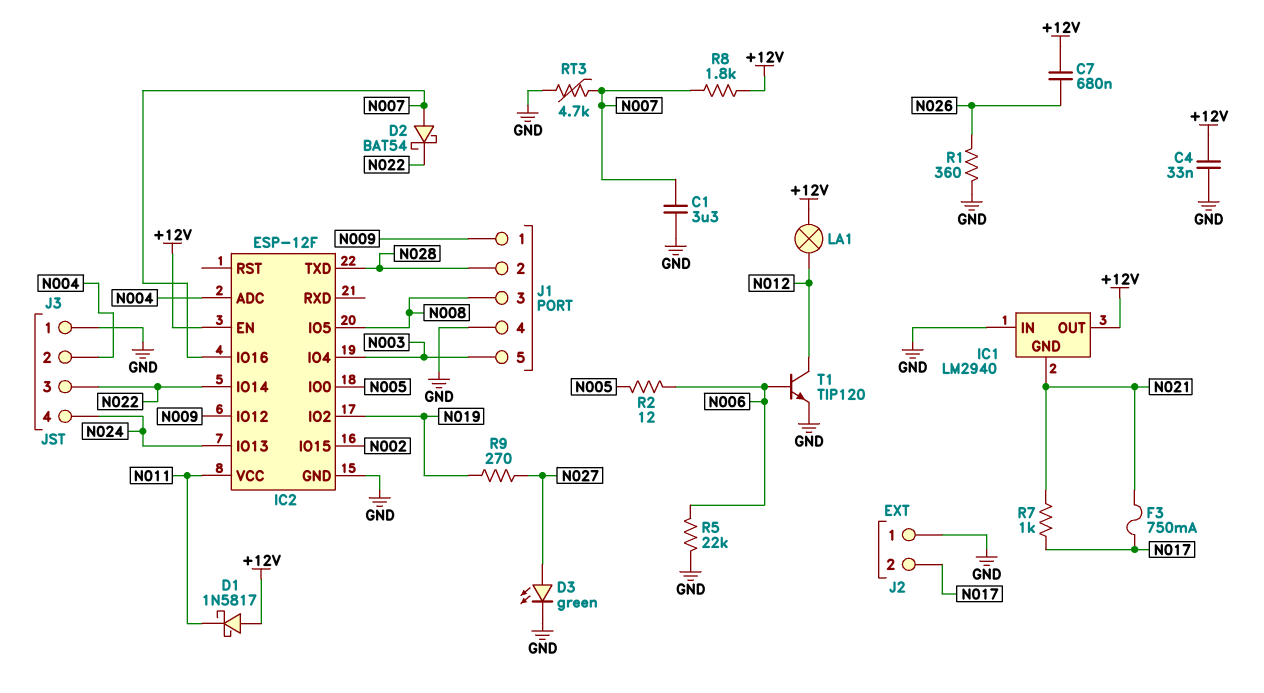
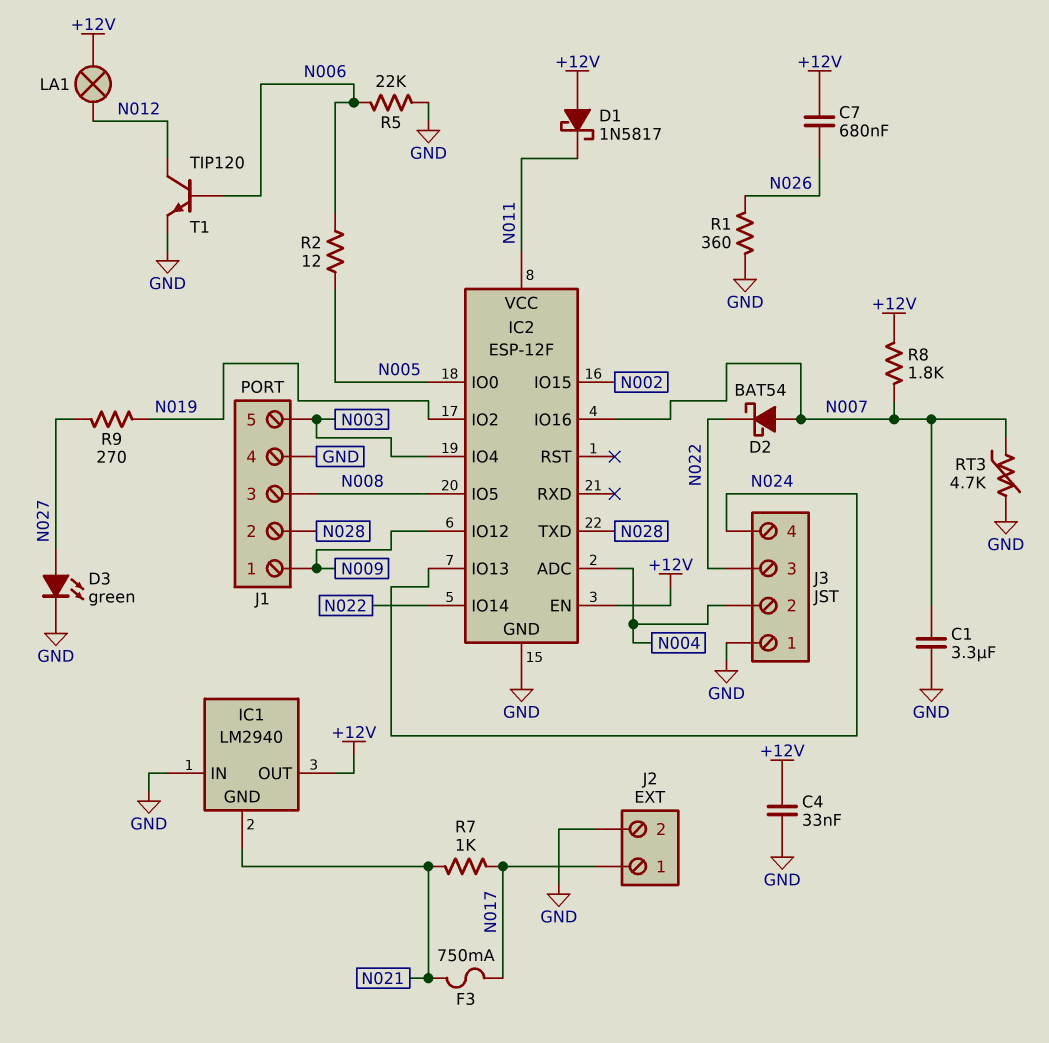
J2 pin 1: GND -> N017
J2 pin 2: N017 -> GND

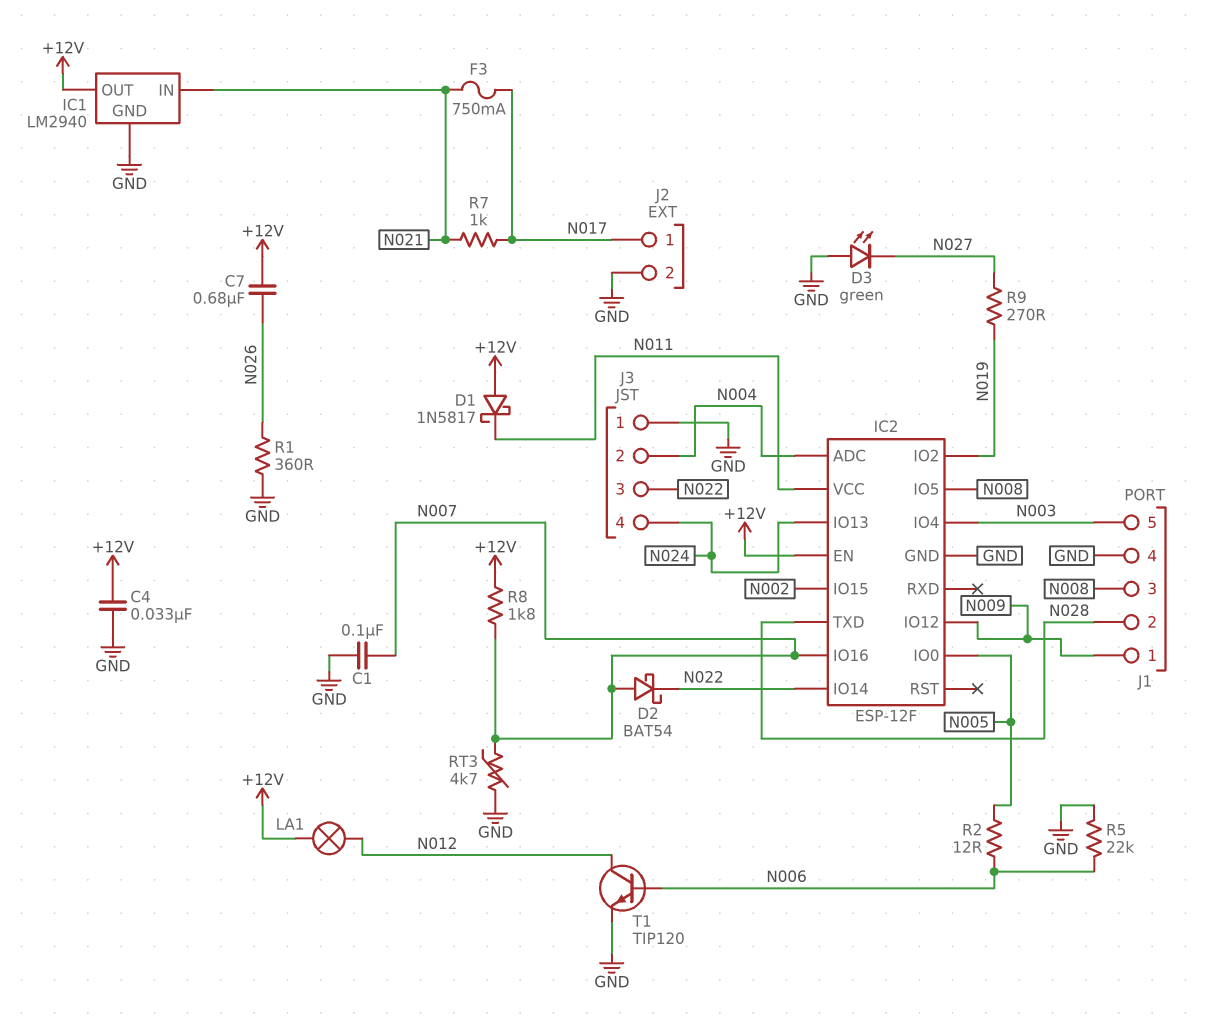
C1: 3.3uF (GND, N007) -> 100nF (GND, N007)
D3: LED green (A N027, K GND) -> LED green (A GND, K N027)
IC1 pin GND: N021 -> GND
IC1 pin IN: GND -> N021

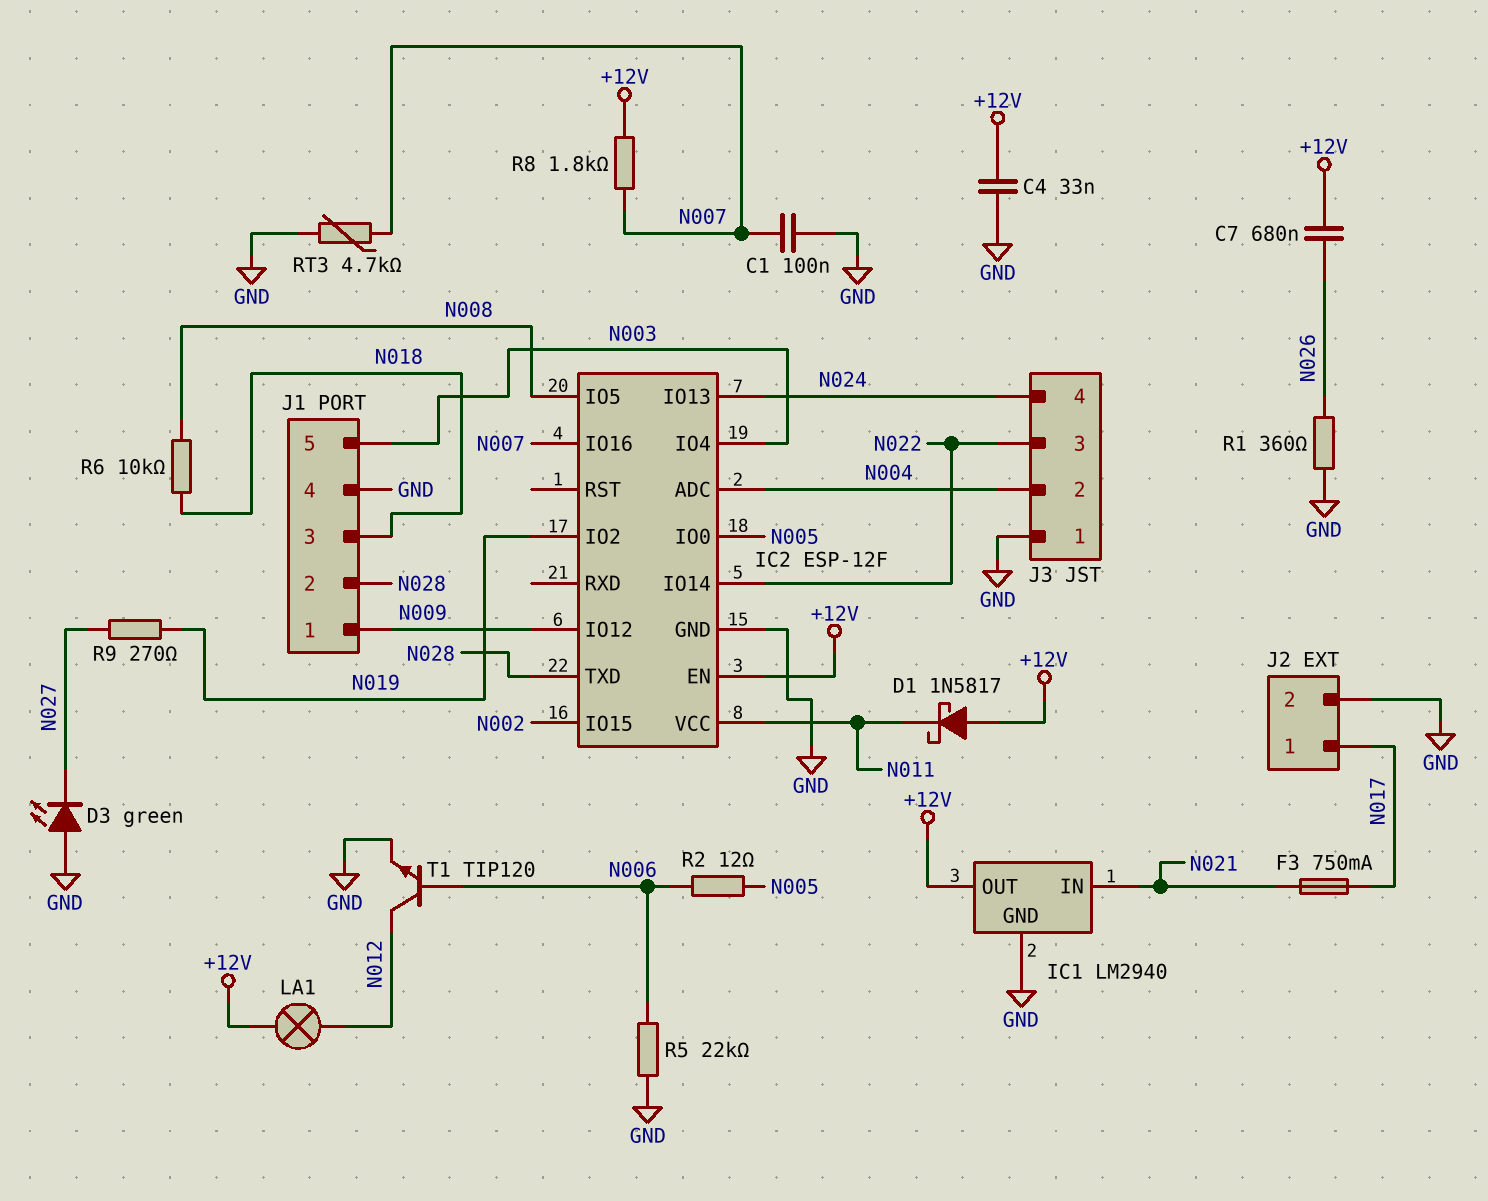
D2: schottky BAT54 (A N007, K N022) -> none
J1 pin 3: N008 -> N018
R6: none -> 10k (N008, N018)
R7: 1k (N017, N021) -> none

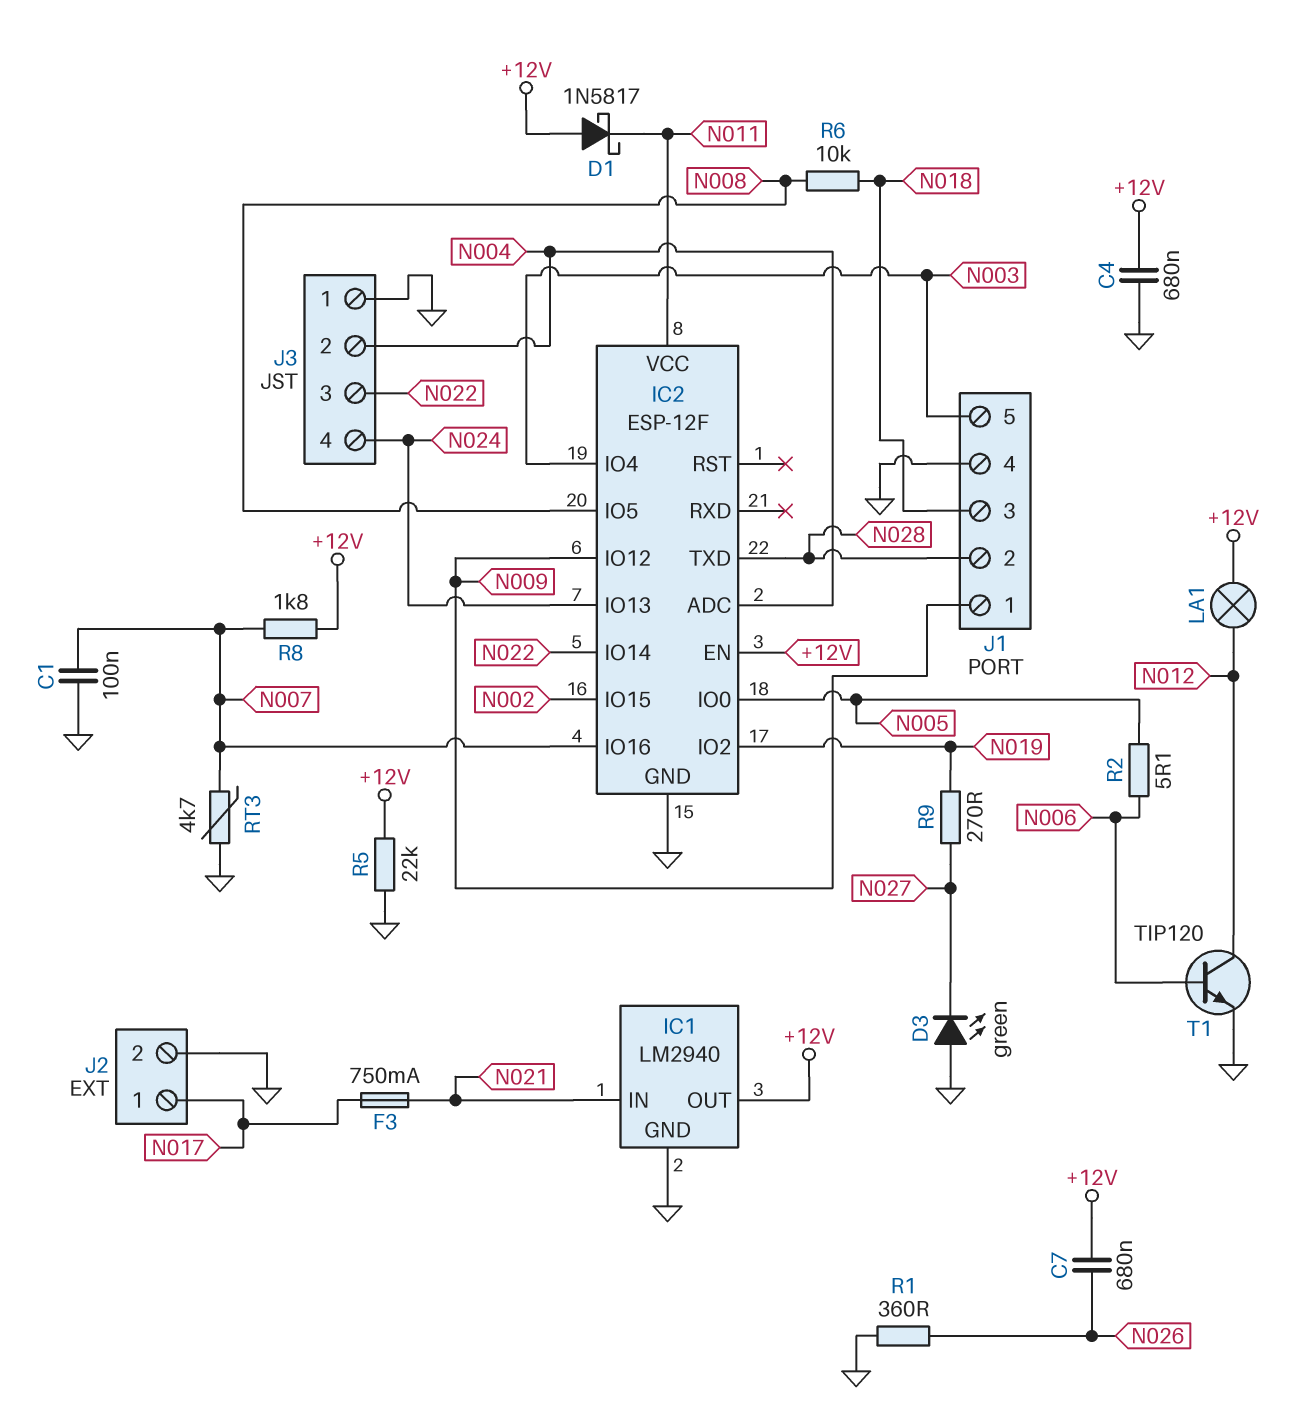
C4: 33nF (+12V, GND) -> 680nF (+12V, GND)
R2: 12 (N005, N006) -> 5.1 (N005, N006)
R5: 22k (GND, N006) -> 22k (+12V, GND)

